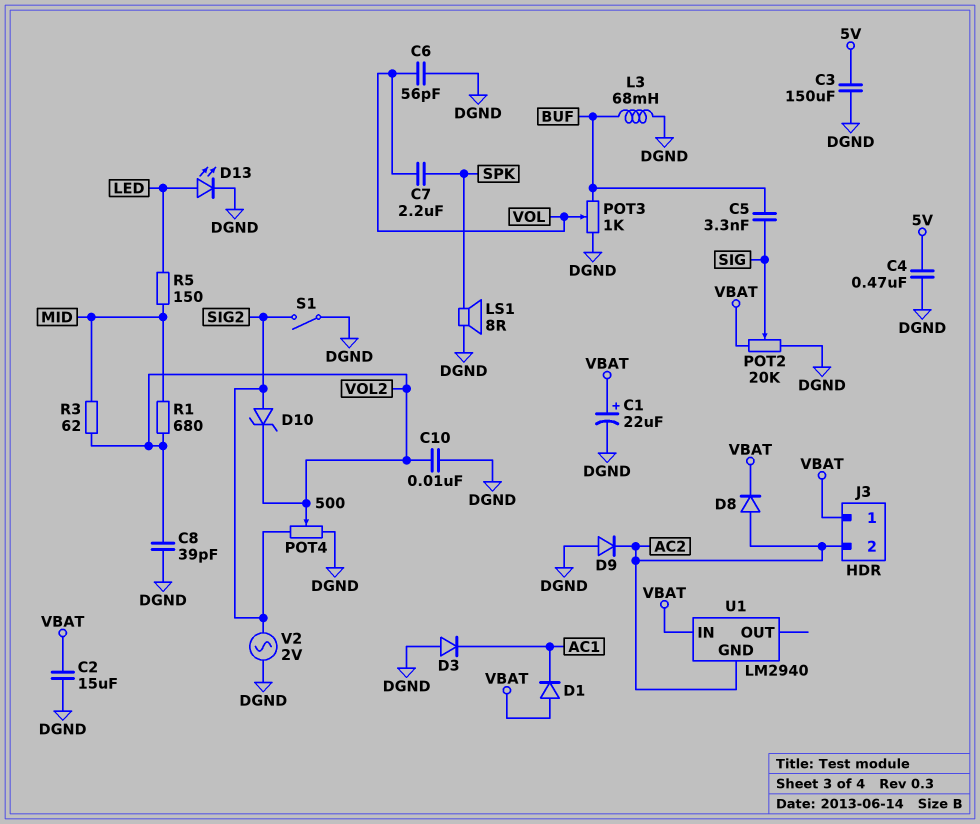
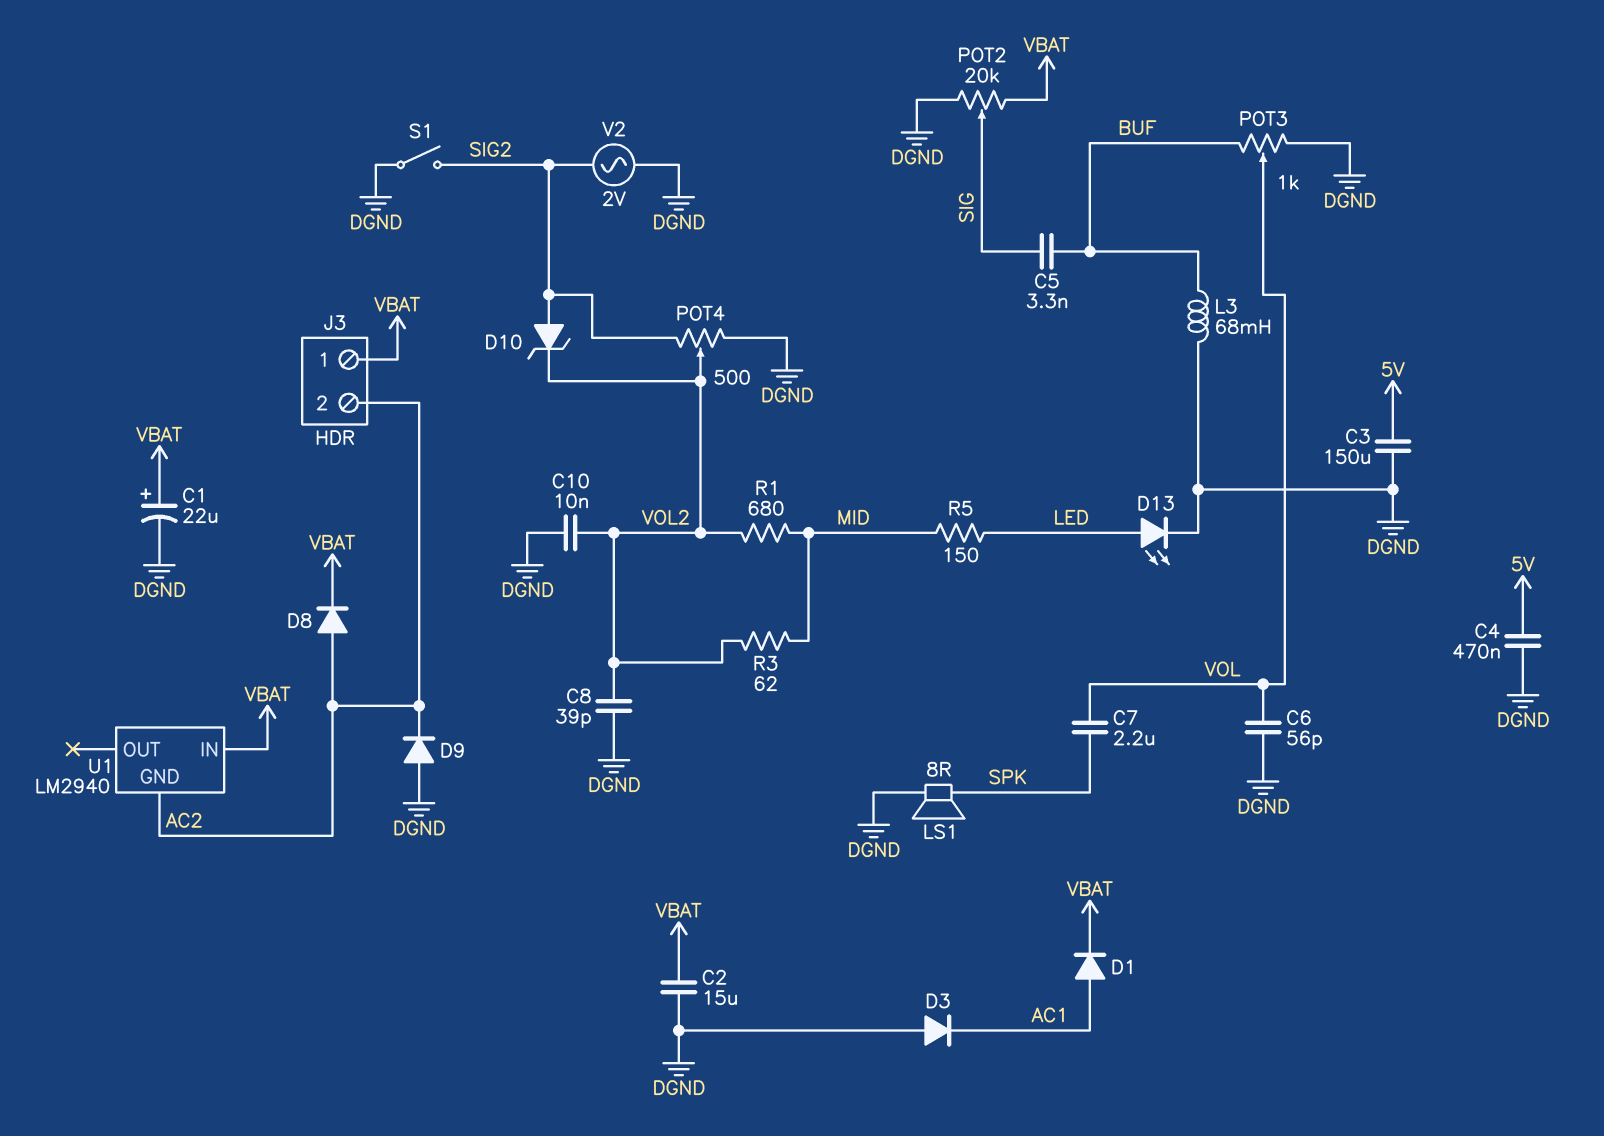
D1: diode (A VBAT, K AC1) -> diode (A AC1, K VBAT)

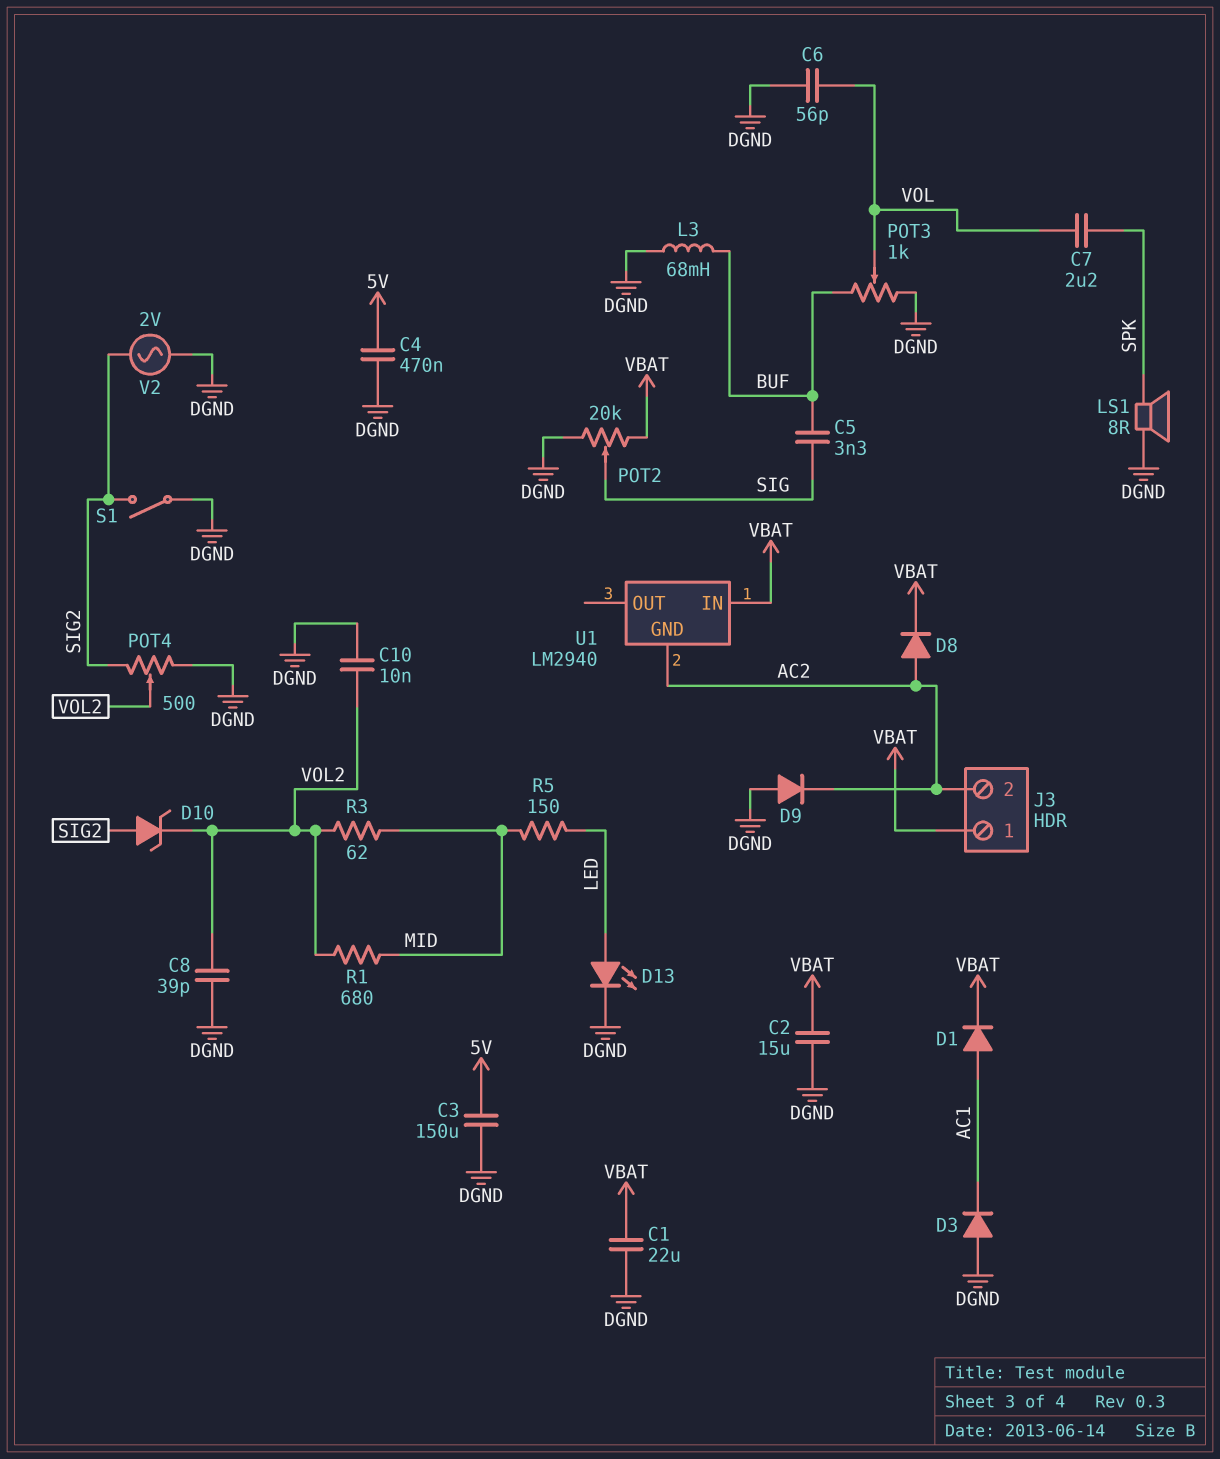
C1: 22uF (plus VBAT, minus DGND) -> 22uF (DGND, VBAT)

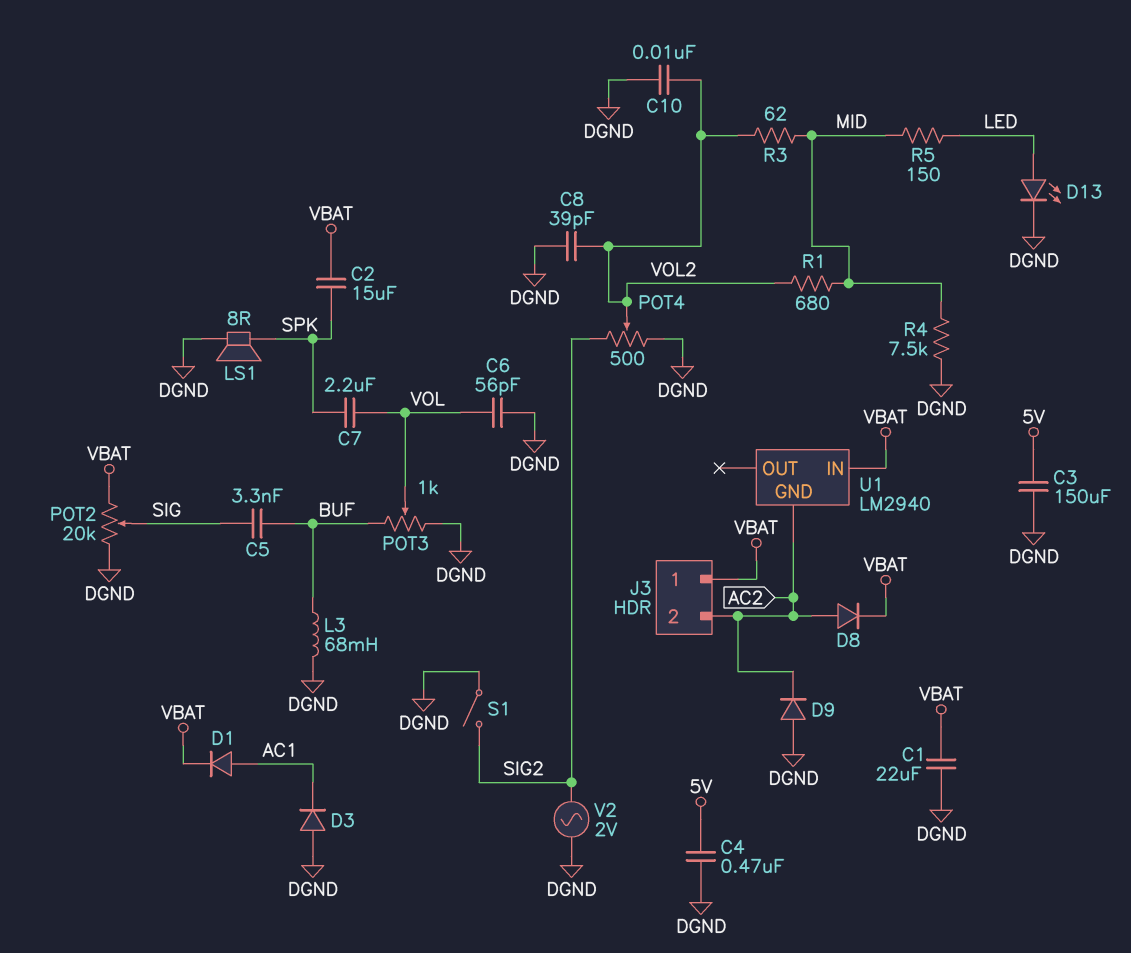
C2: 15uF (DGND, VBAT) -> 15uF (SPK, VBAT)
D10: zener (A SIG2, K VOL2) -> none
R4: none -> 7.5k (DGND, MID)

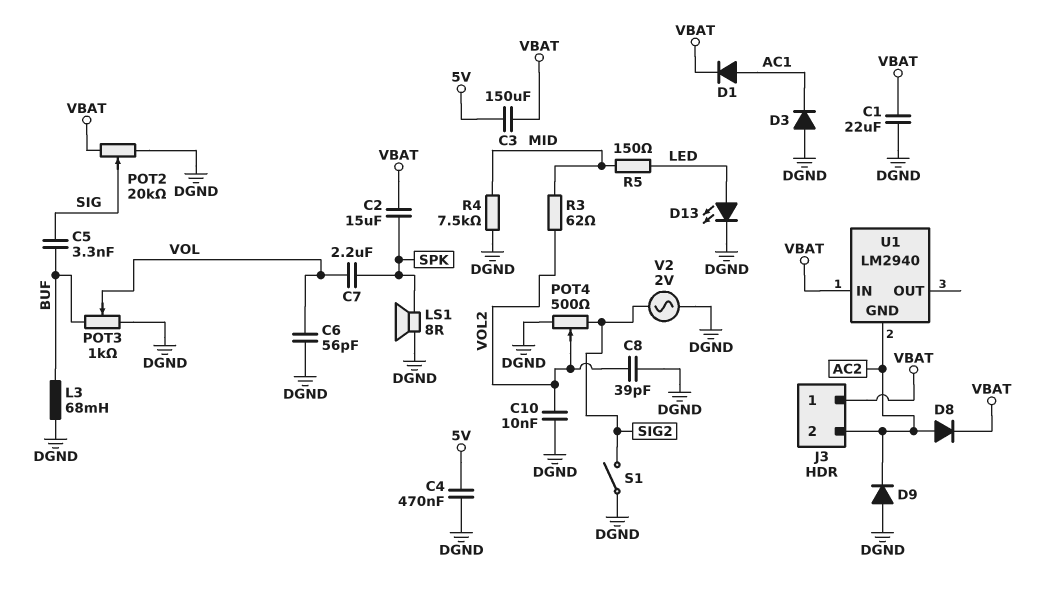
C3: 150uF (5V, DGND) -> 150uF (5V, VBAT)
R1: 680 (MID, VOL2) -> none

